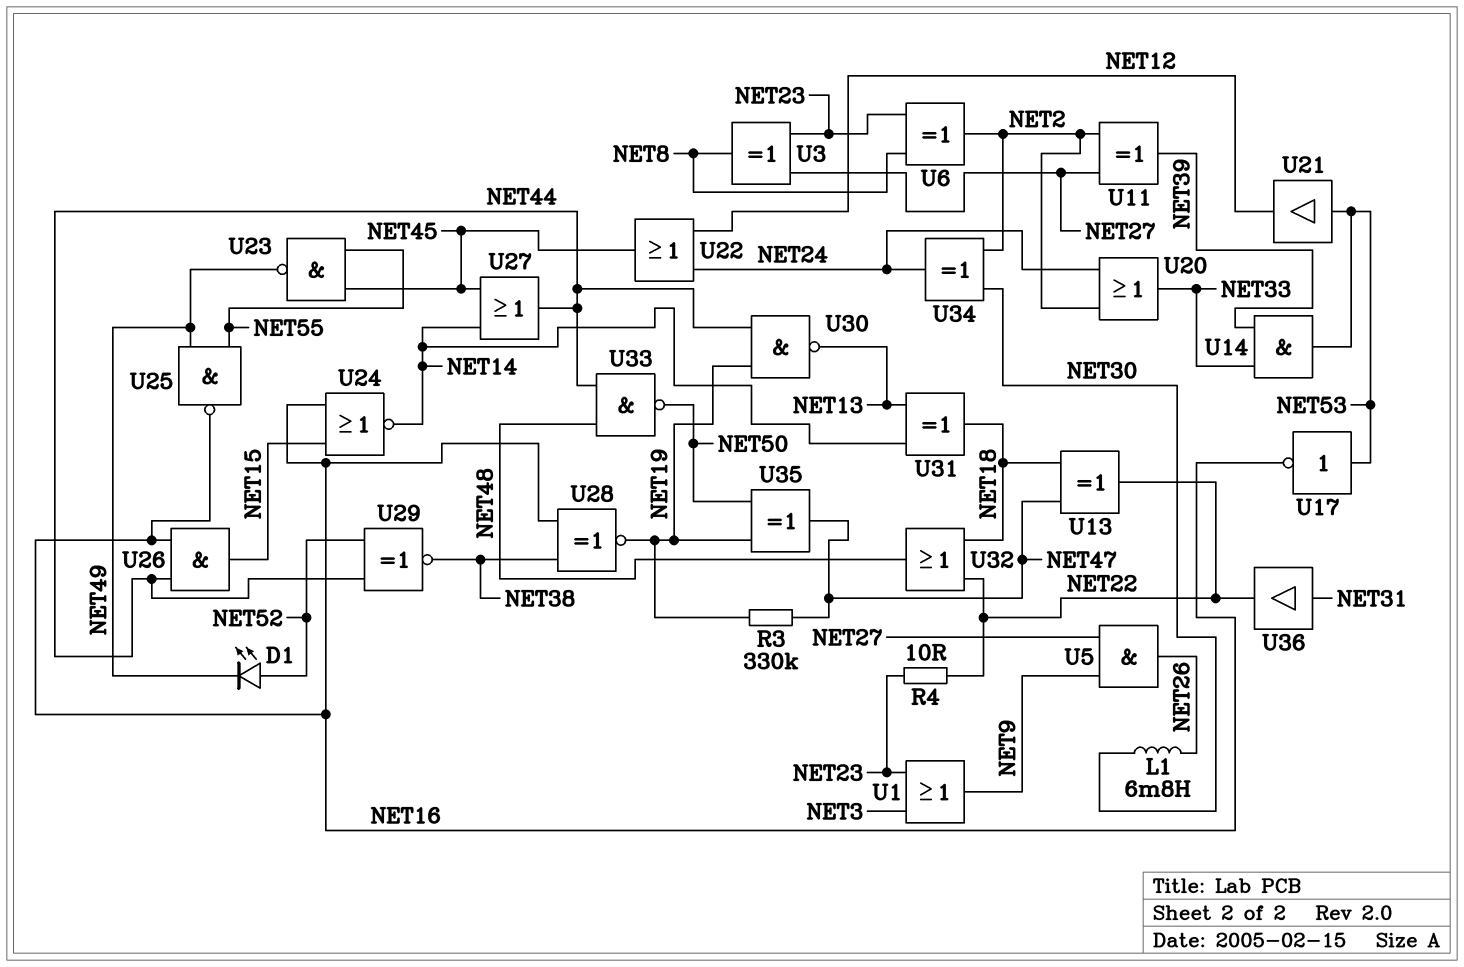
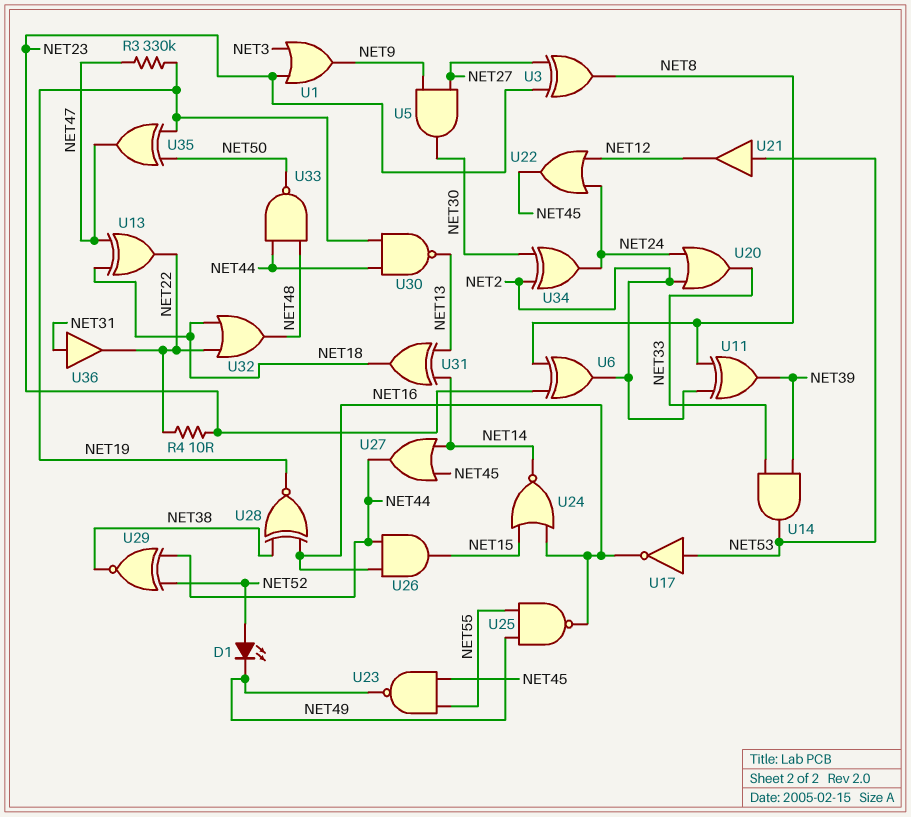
L1: 6.8mH (NET26, NET30) -> none
U5: AND (in NET9, in NET27, out NET26) -> AND (in NET9, in NET27, out NET30)
U11: XOR (in NET2, in NET27, out NET39) -> XOR (in NET2, in NET8, out NET39)

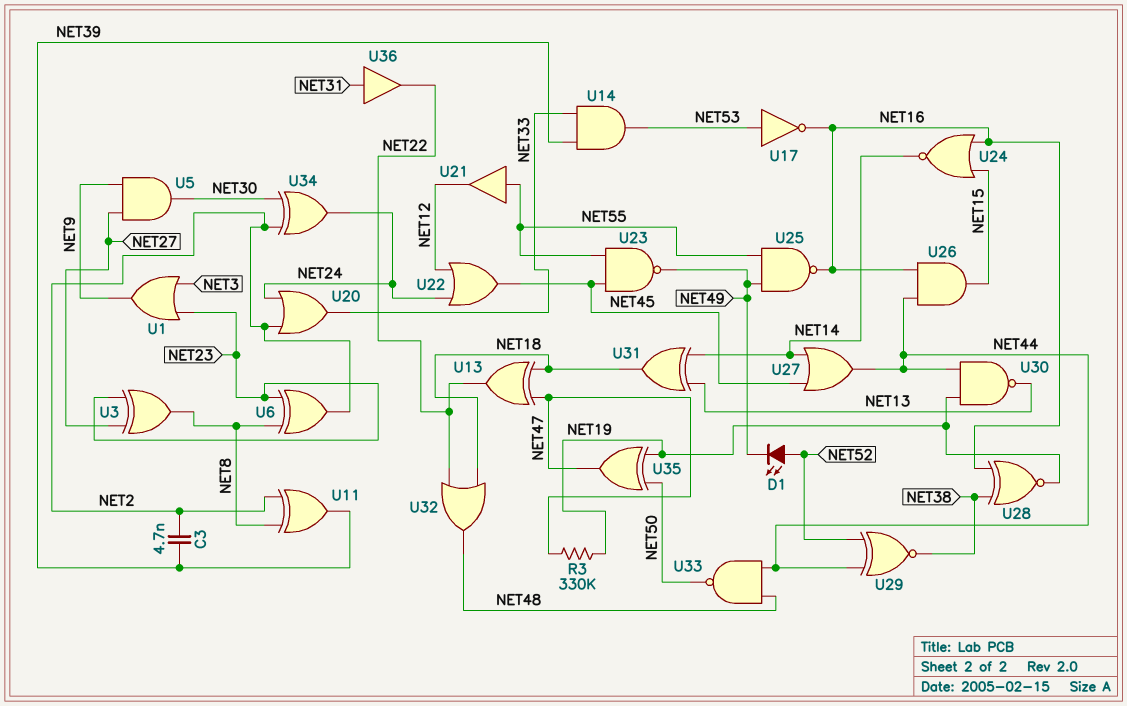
C3: none -> 4.7nF (NET2, NET39)
R4: 10 (NET22, NET23) -> none
U21: buffer (in NET53, out NET12) -> buffer (in NET55, out NET12)

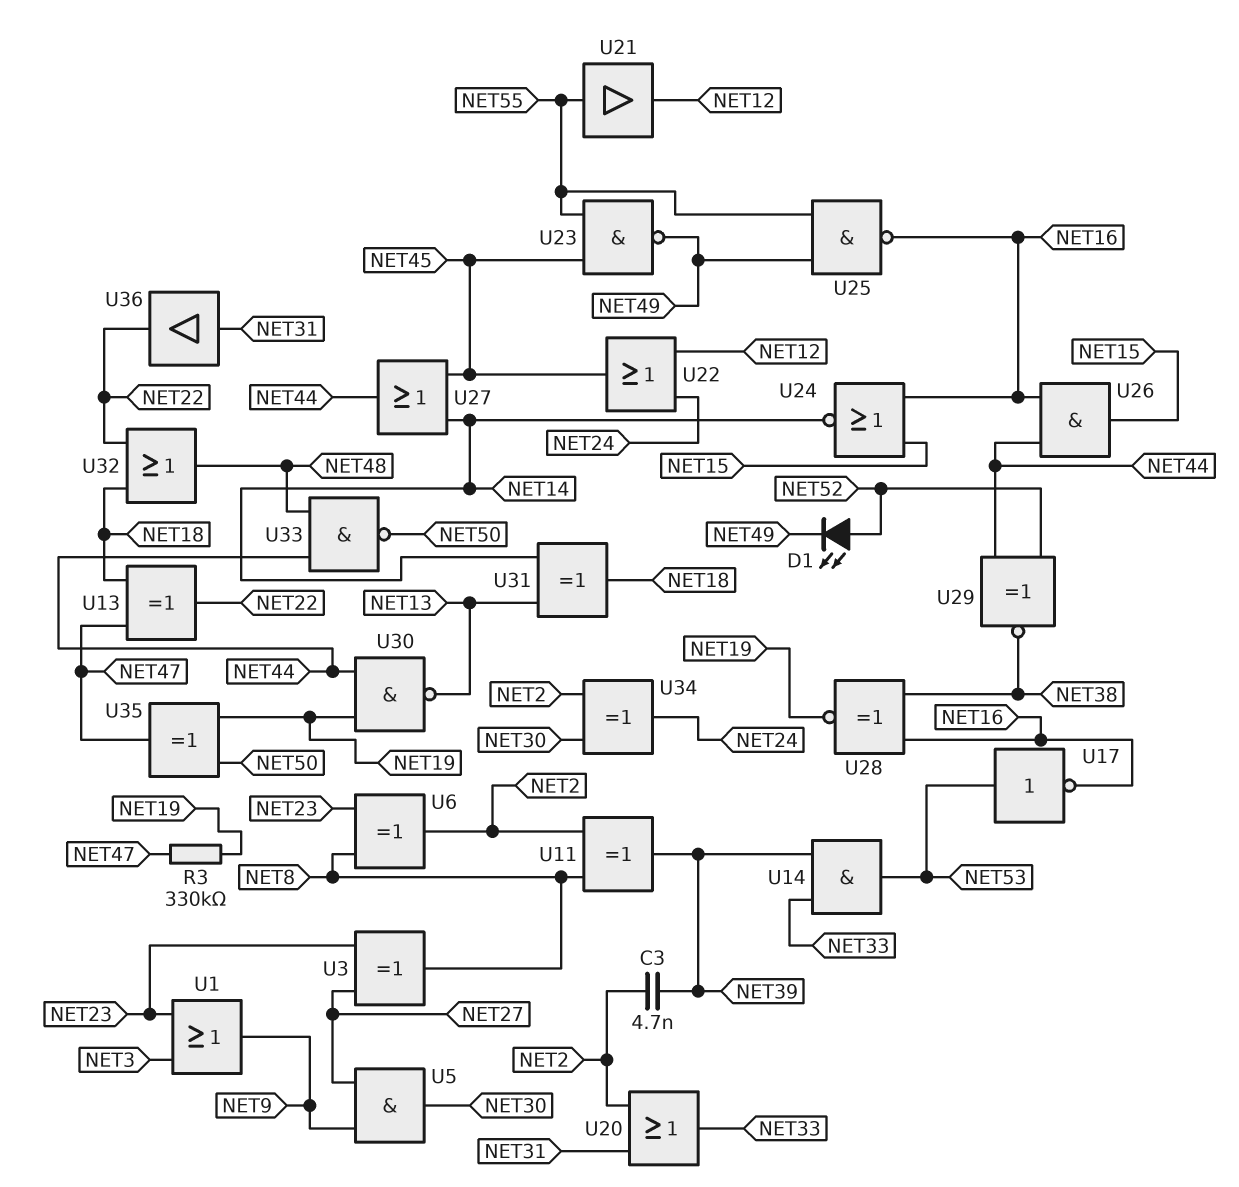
U20: OR (in NET2, in NET24, out NET33) -> OR (in NET2, in NET31, out NET33)

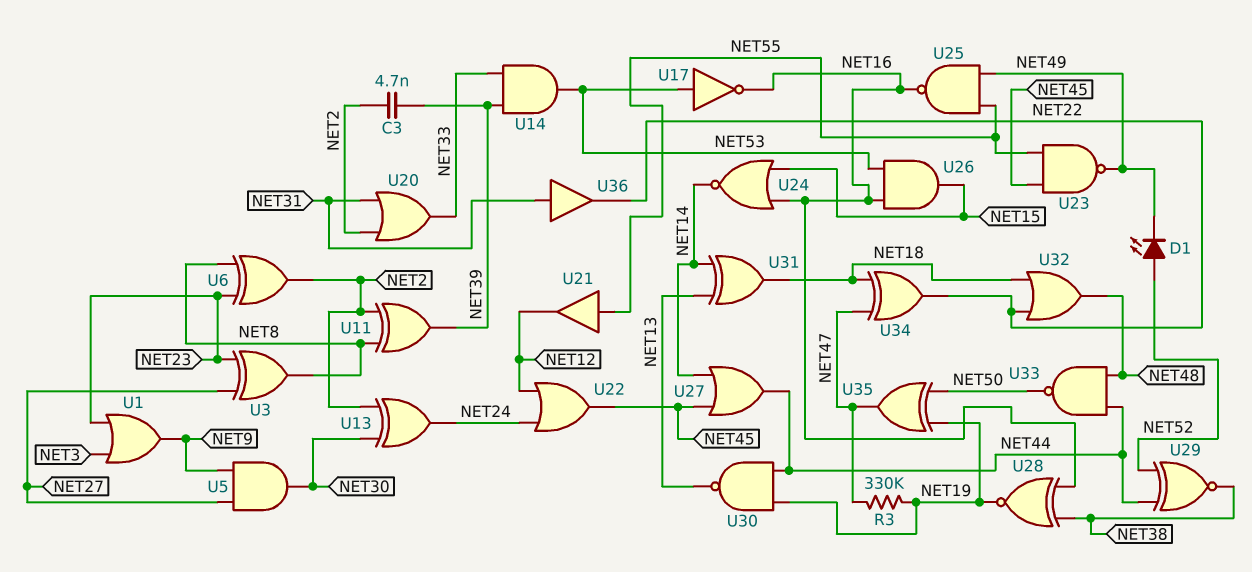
U13: XOR (in NET18, in NET47, out NET22) -> XOR (in NET2, in NET30, out NET24)
U26: AND (in NET16, in NET44, out NET15) -> AND (in NET16, in NET53, out NET15)
U34: XOR (in NET2, in NET30, out NET24) -> XOR (in NET18, in NET47, out NET22)

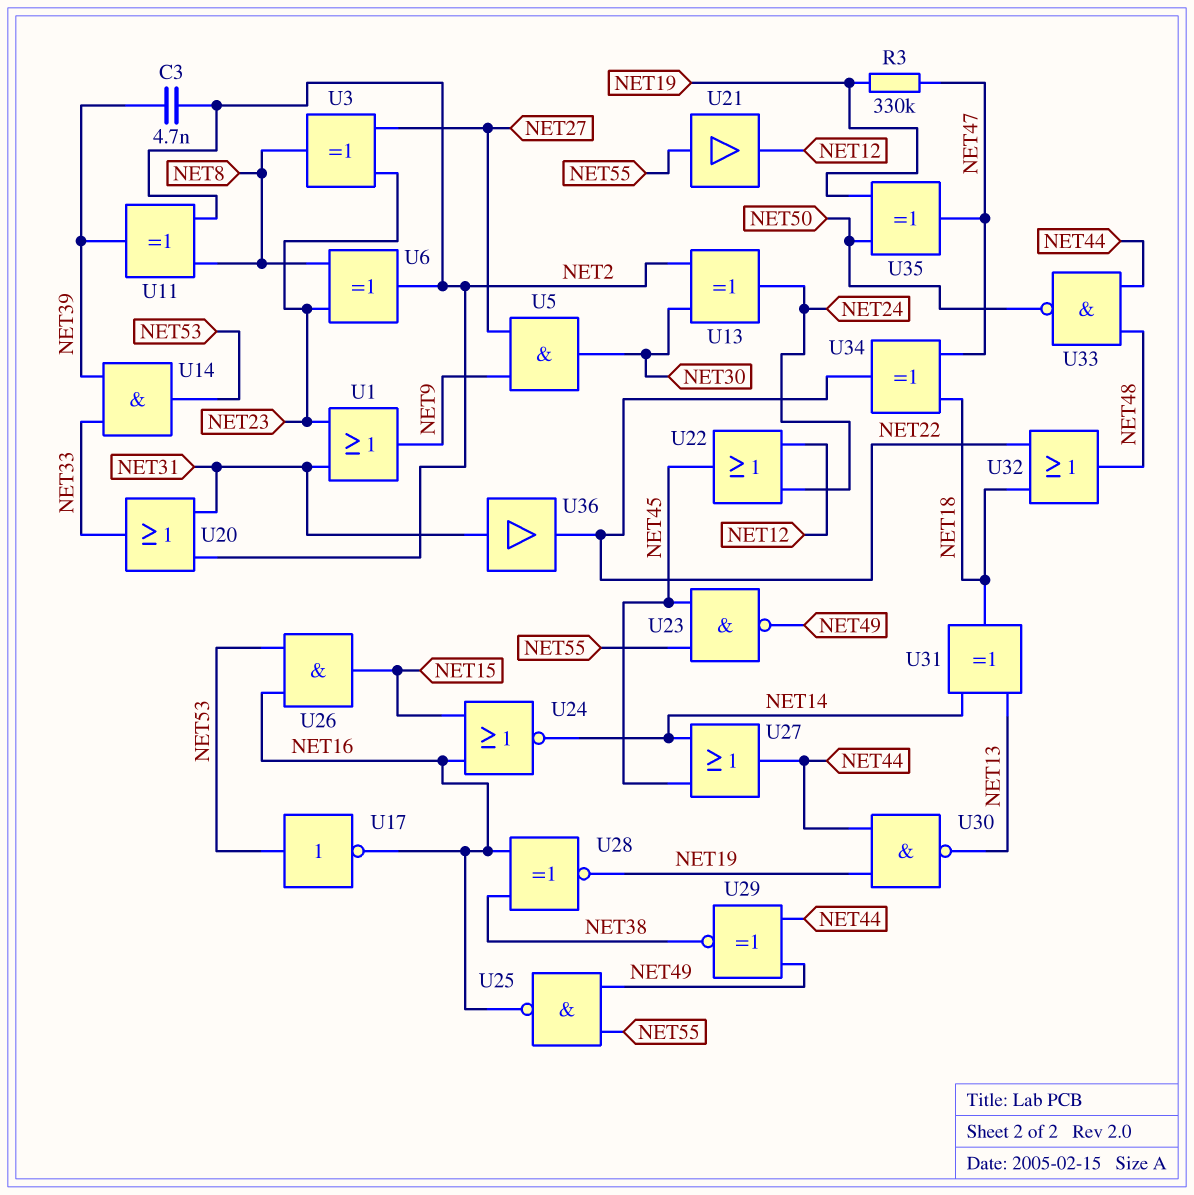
D1: LED (A NET52, K NET49) -> none
U1: OR (in NET3, in NET23, out NET9) -> OR (in NET23, in NET31, out NET9)
U29: XNOR (in NET44, in NET52, out NET38) -> XNOR (in NET44, in NET49, out NET38)

